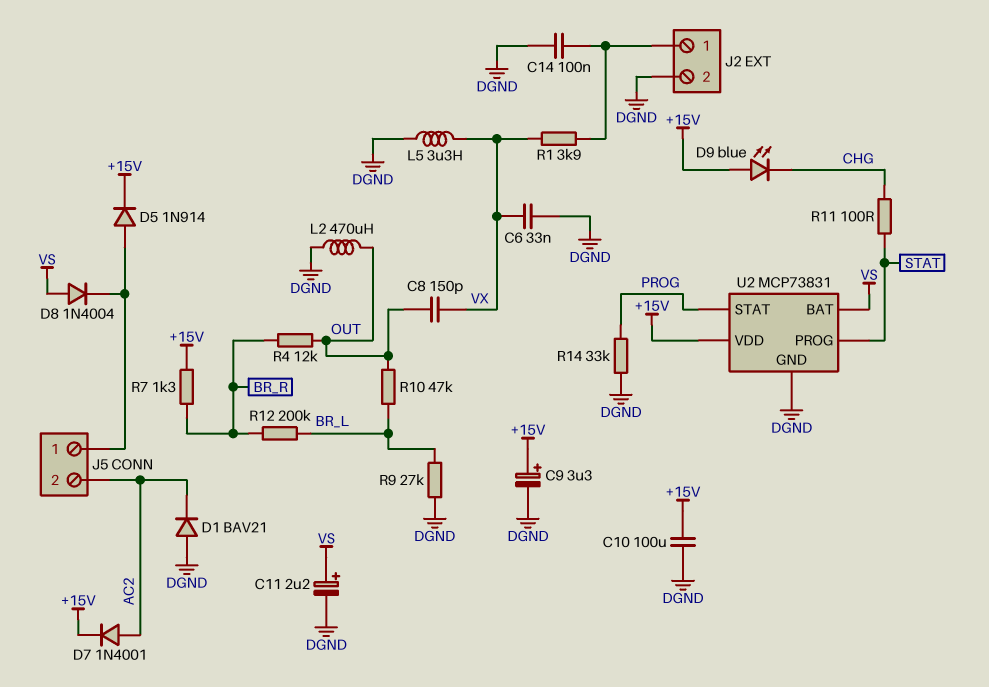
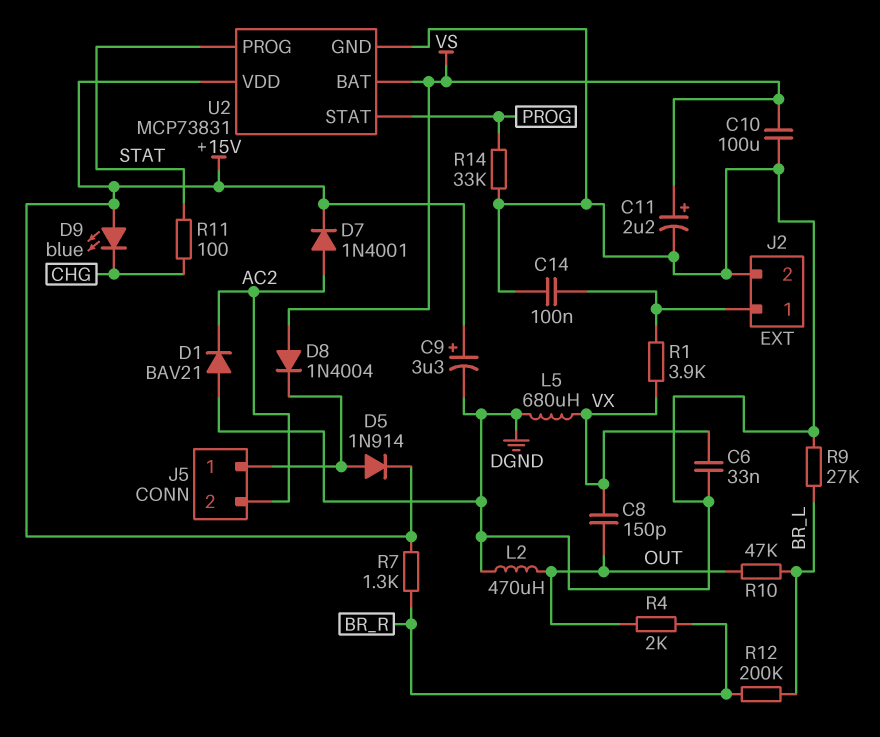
C10: 100uF (+15V, DGND) -> 100uF (DGND, VS)
L5: 3.3uH (DGND, VX) -> 680uH (DGND, VX)
R4: 12k (BR_R, OUT) -> 2k (BR_R, OUT)

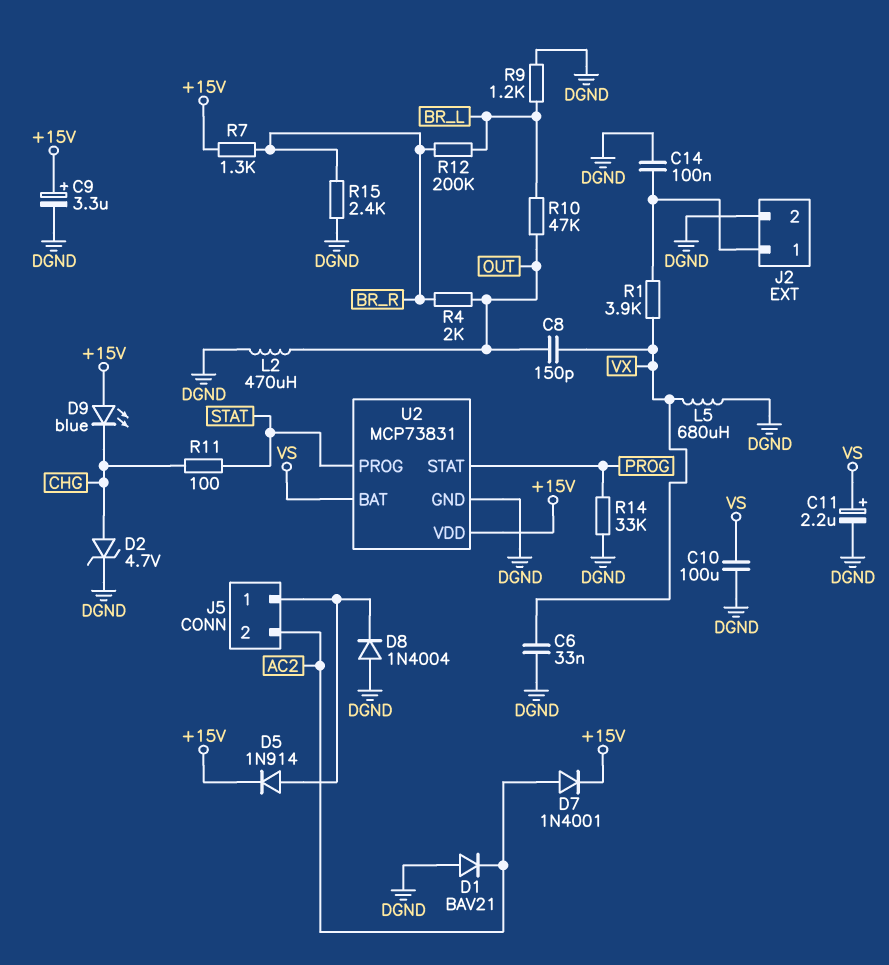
D2: none -> zener 4.7V (A CHG, K DGND)
D8: diode 1N4004 (A VS, K J5/1) -> diode 1N4004 (A DGND, K J5/1)
R9: 27k (BR_L, DGND) -> 1.2k (BR_L, DGND)
R15: none -> 2.4k (BR_R, DGND)

